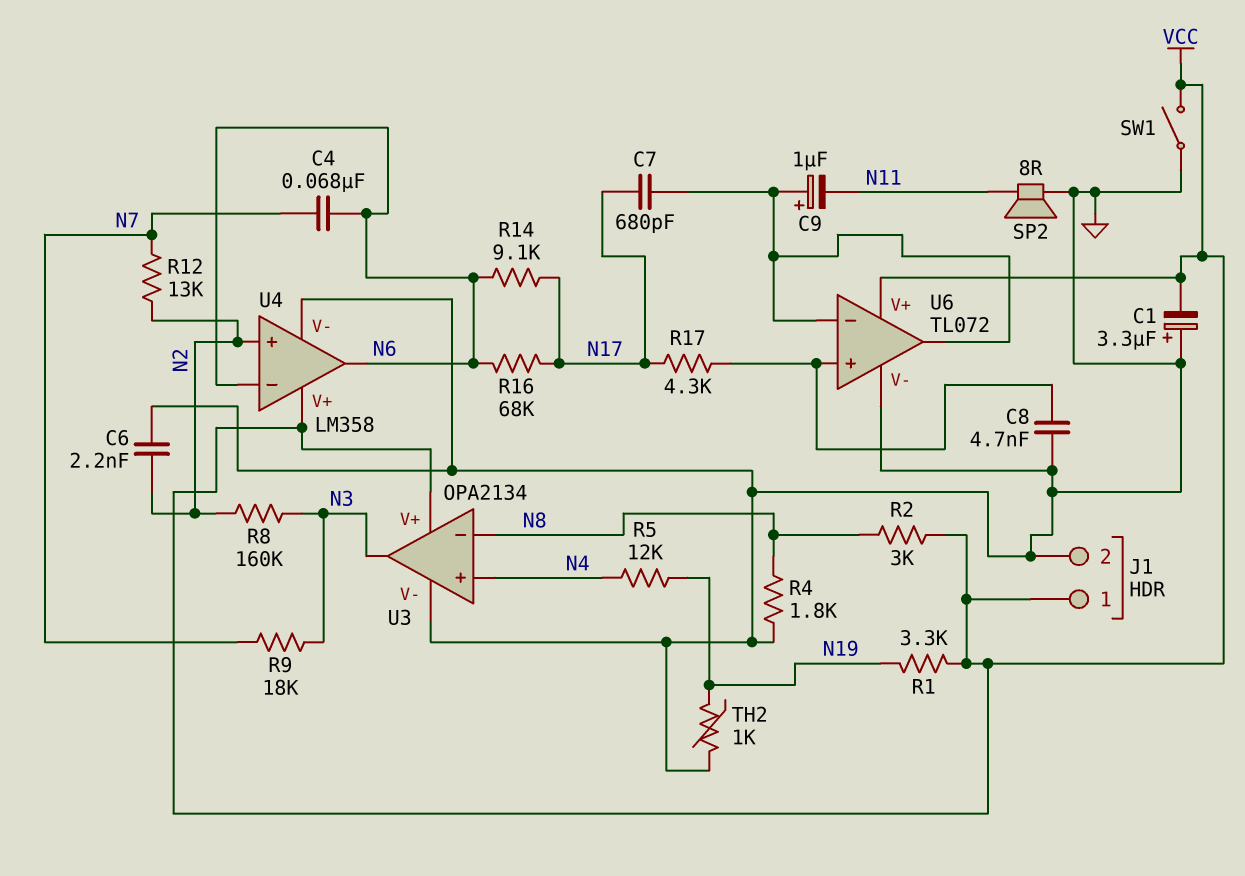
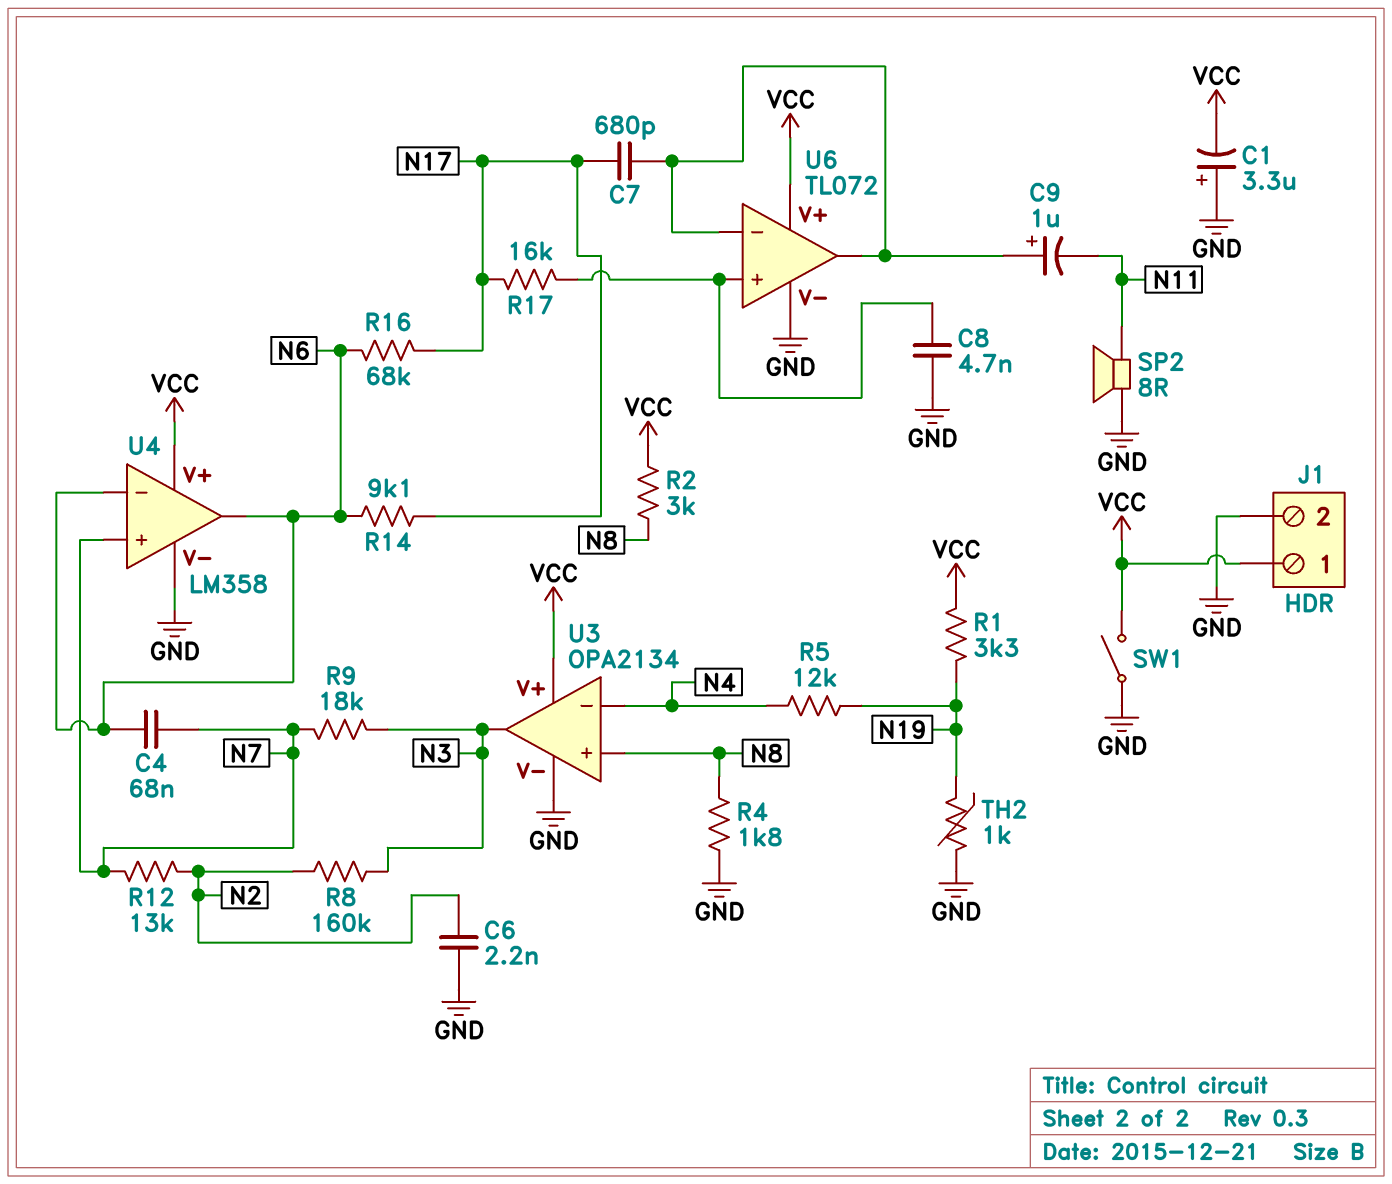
R17: 4.3k (N17, U6/in+) -> 16k (N17, U6/in+)
U3 pin in+: N4 -> N8
U3 pin in-: N8 -> N4
U4 pin in+: N2 -> N7

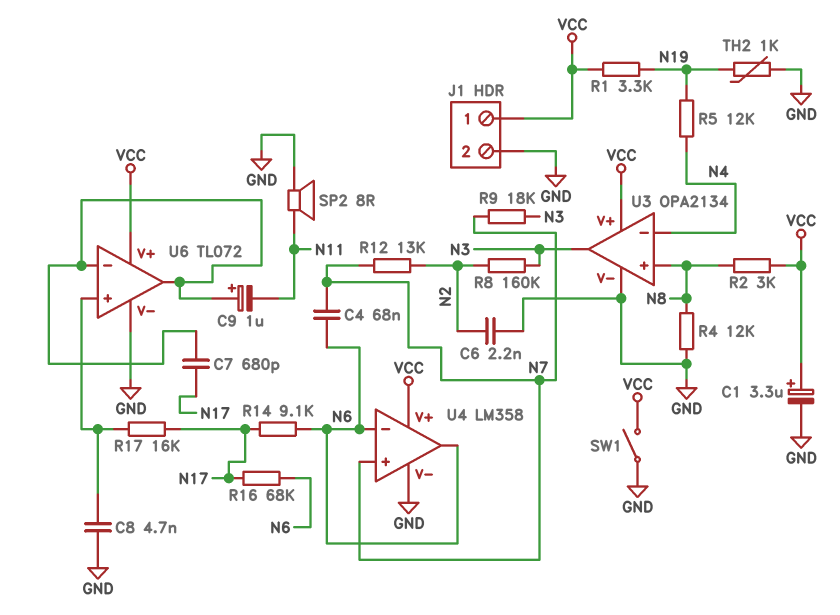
C1: 3.3uF (plus GND, minus VCC) -> 3.3uF (plus VCC, minus GND)
R4: 1.8k (GND, N8) -> 12k (GND, N8)

